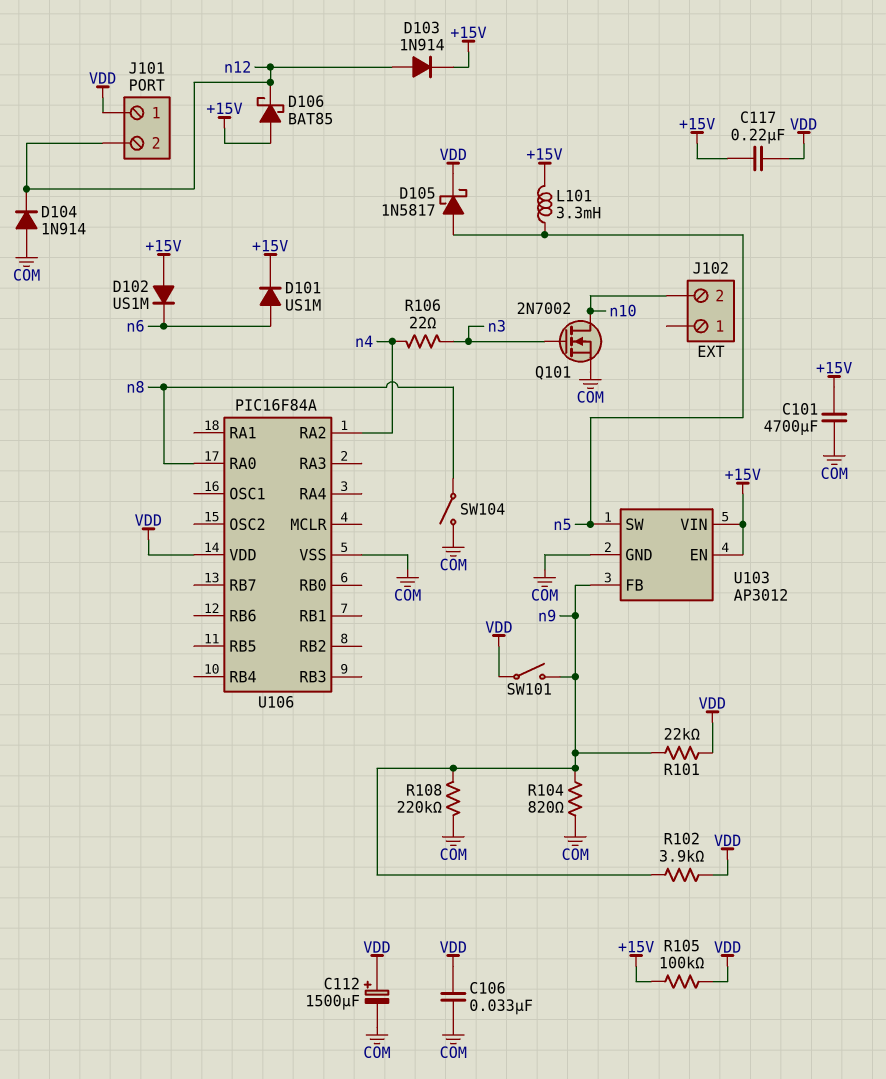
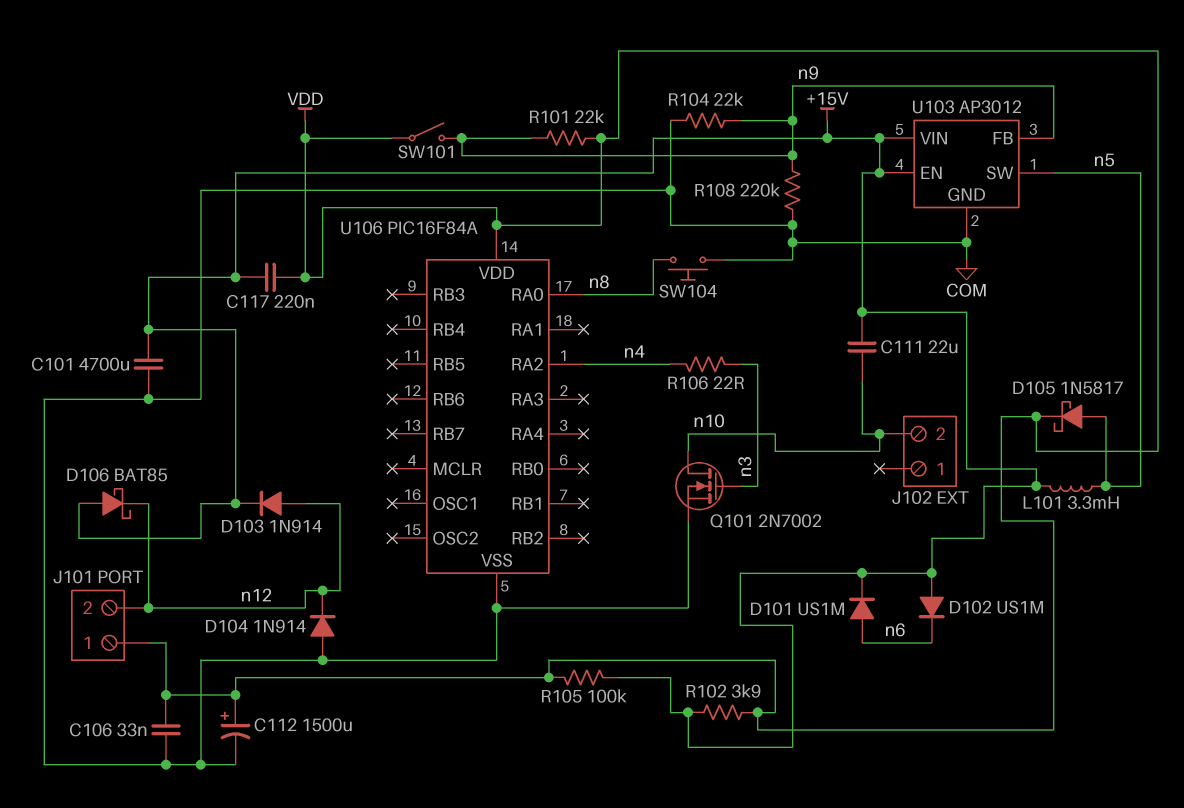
C111: none -> 22uF (+15V, n10)
R102: 3.9k (VDD, n9) -> 3.9k (+15V, VDD)
R104: 820 (COM, n9) -> 22k (COM, n9)
SW104: switch (COM, n8) -> button (COM, n8)

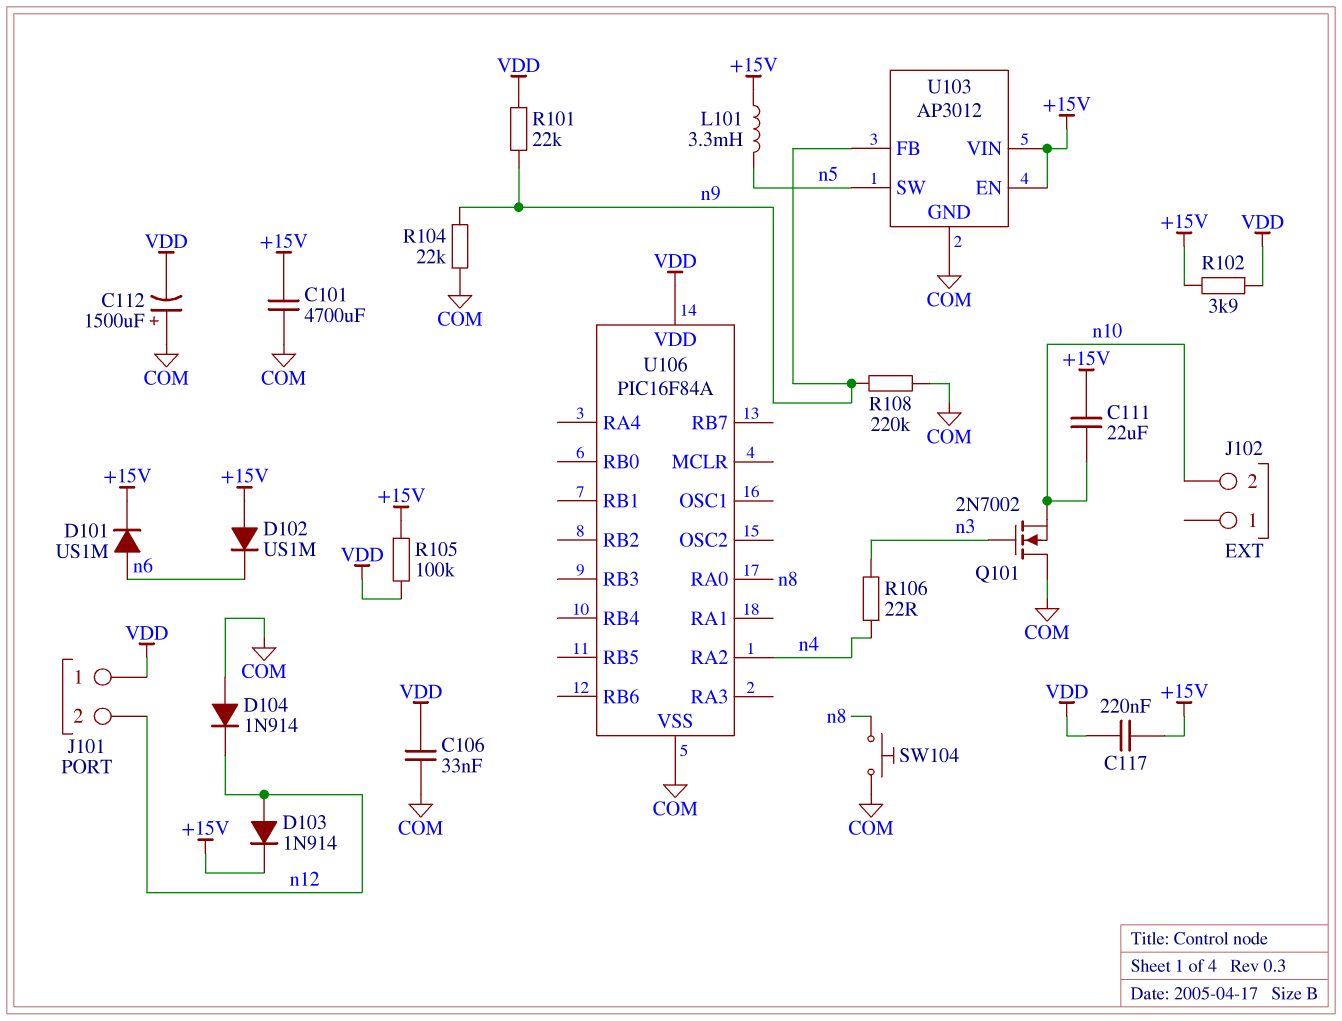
C112: 1500uF (plus VDD, minus COM) -> 1500uF (plus COM, minus VDD)
D105: schottky 1N5817 (A n5, K VDD) -> none
D106: schottky BAT85 (A +15V, K n12) -> none
Q101: NMOS 2N7002 (G n3, D n10, S COM) -> NMOS 2N7002 (G n3, D COM, S n10)
SW101: switch (VDD, n9) -> none

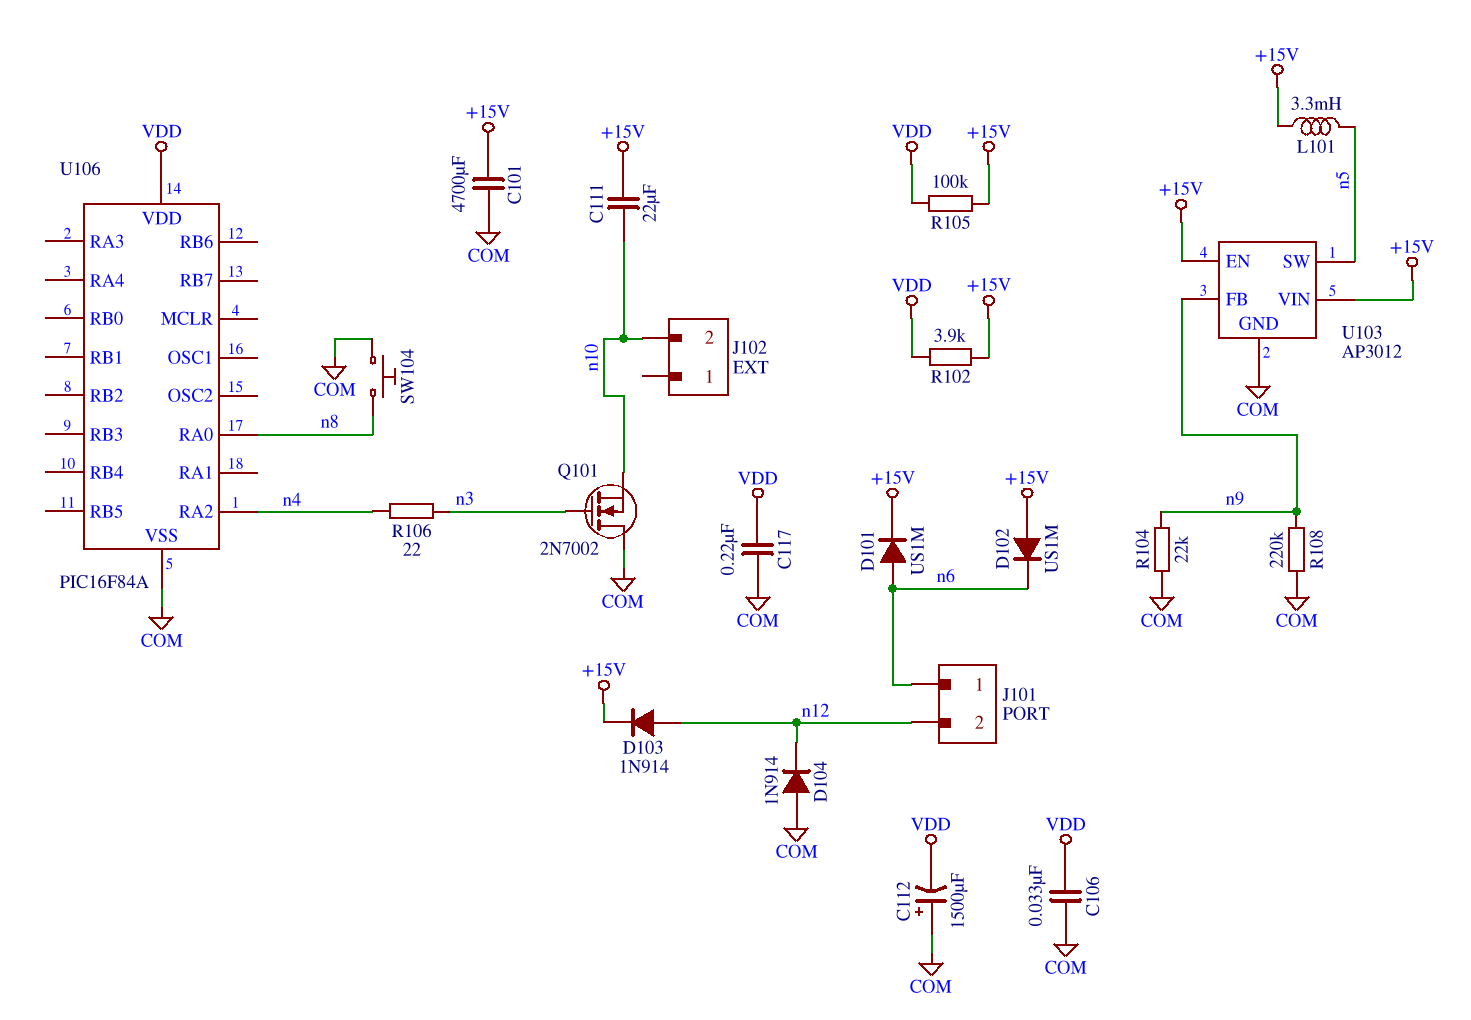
C117: 220nF (+15V, VDD) -> 220nF (COM, VDD)
J101 pin 1: VDD -> n6
R101: 22k (VDD, n9) -> none

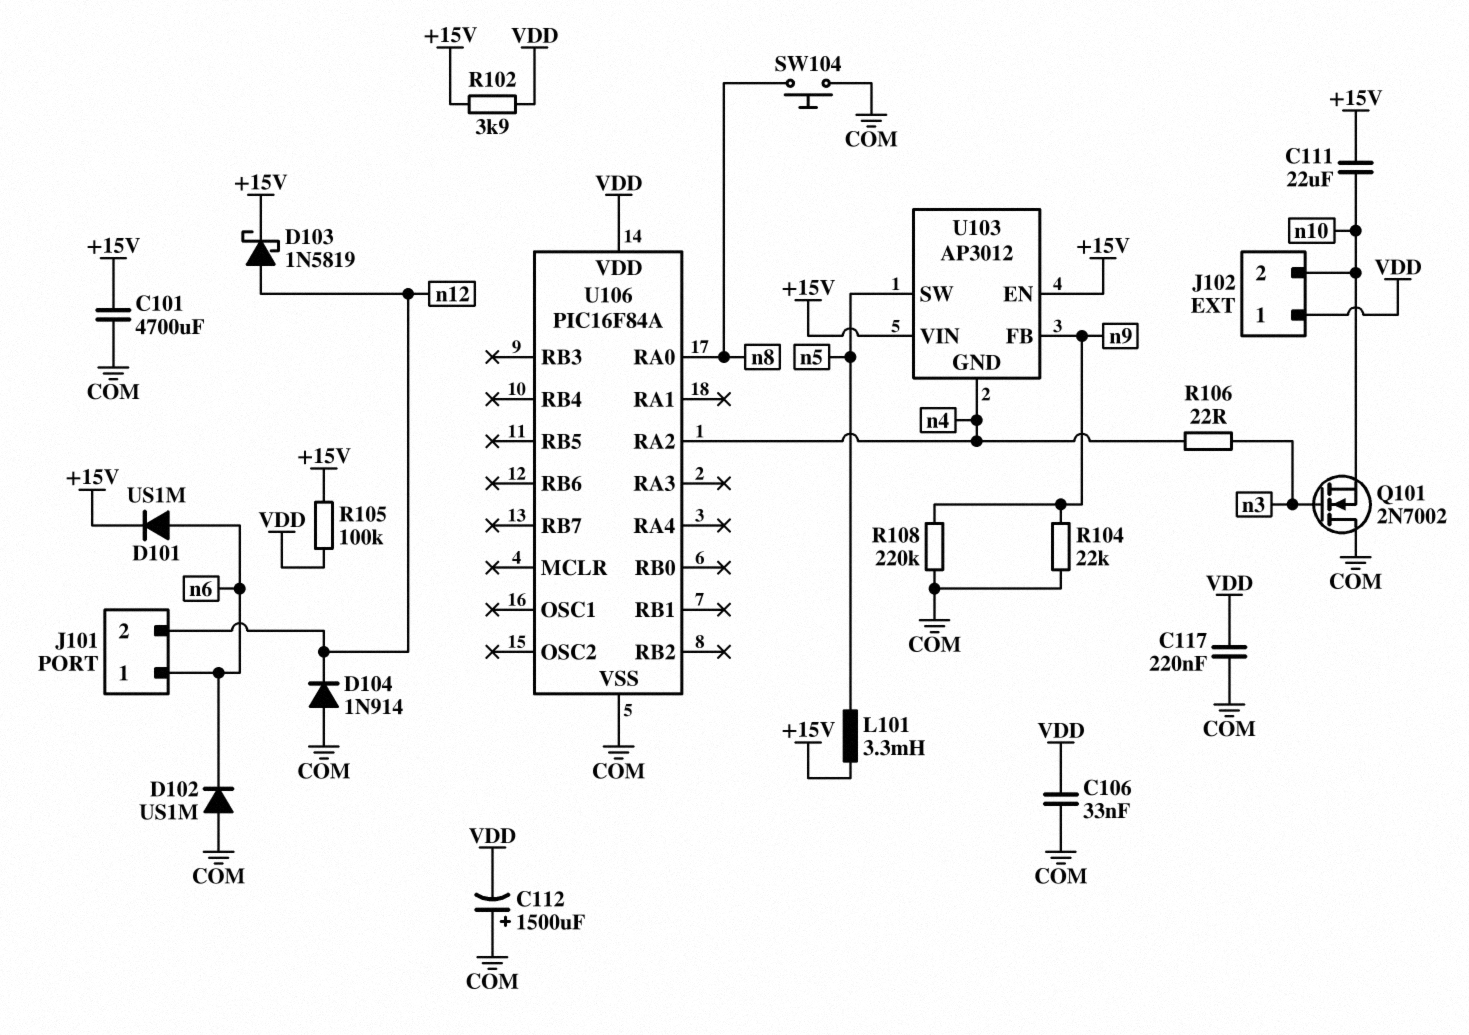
D102: diode US1M (A +15V, K n6) -> diode US1M (A COM, K n6)
D103: diode 1N914 (A n12, K +15V) -> schottky 1N5819 (A n12, K +15V)
J102 pin 1: none -> VDD
U103 pin GND: COM -> n4

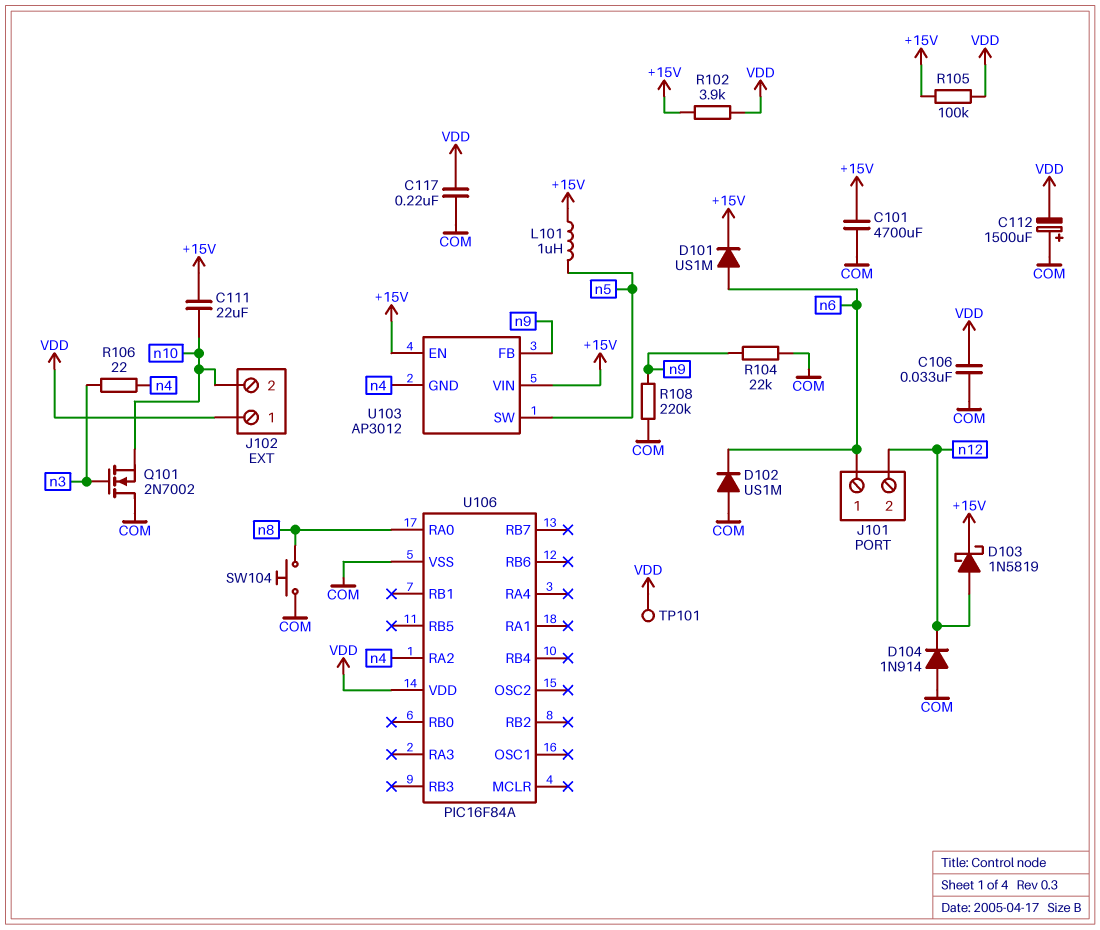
L101: 3.3mH (+15V, n5) -> 1uH (+15V, n5)
TP101: none -> test point (VDD)

